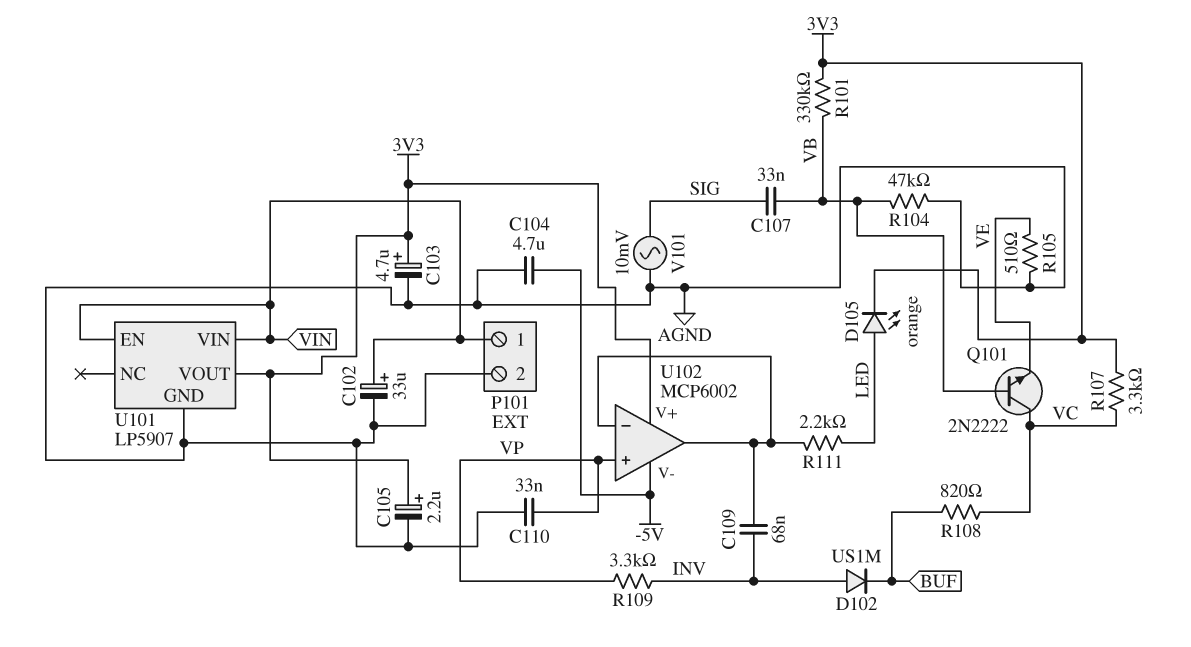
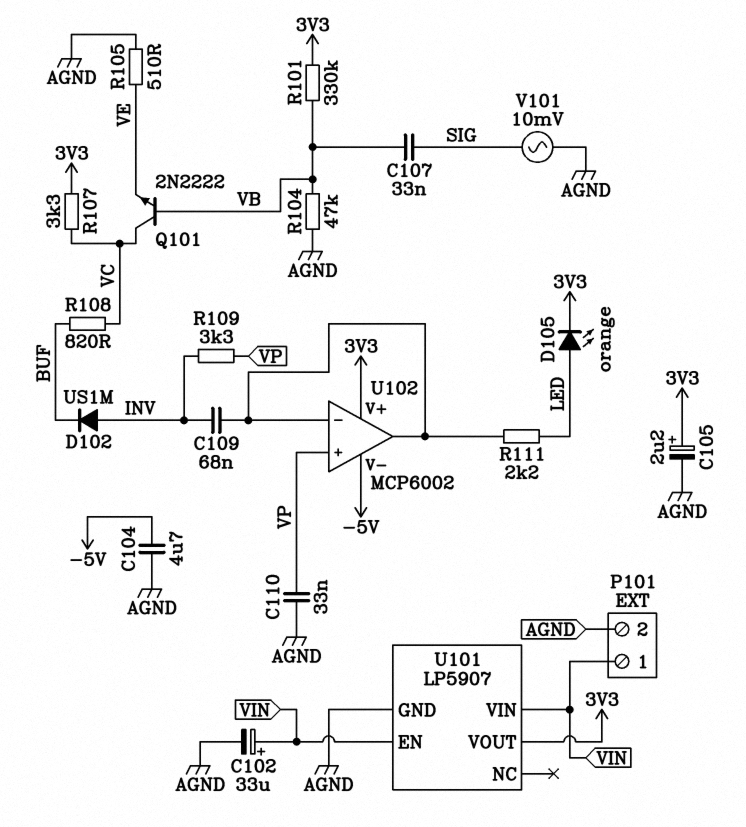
C103: 4.7uF (plus 3V3, minus AGND) -> none

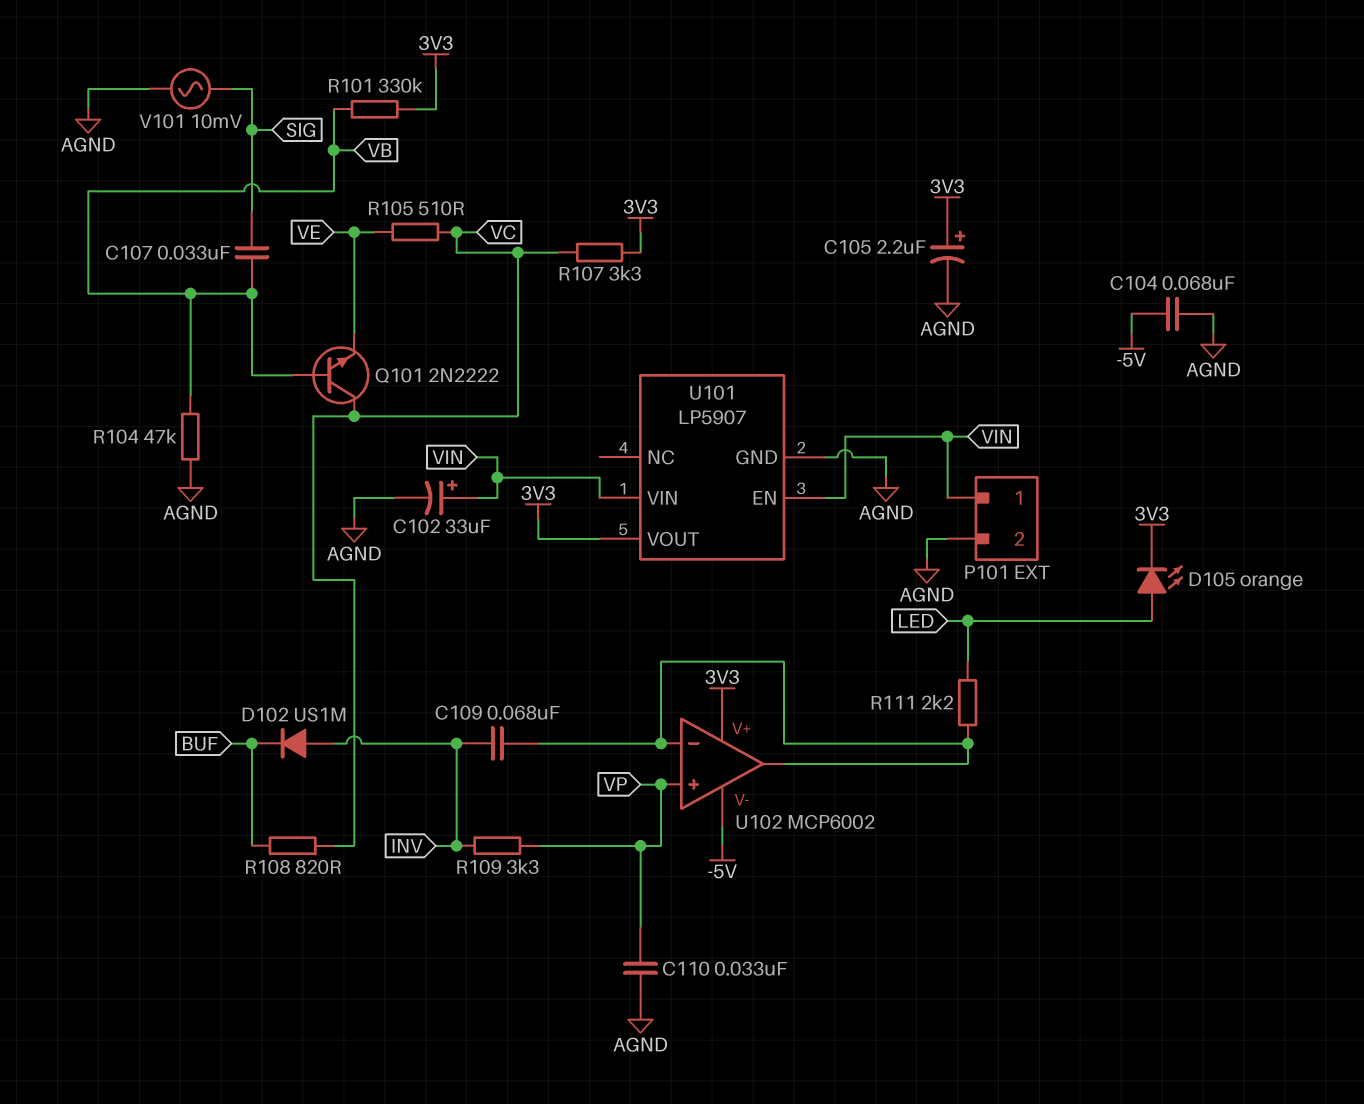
C104: 4.7uF (-5V, AGND) -> 68nF (-5V, AGND)
R105: 510 (AGND, VE) -> 510 (VC, VE)

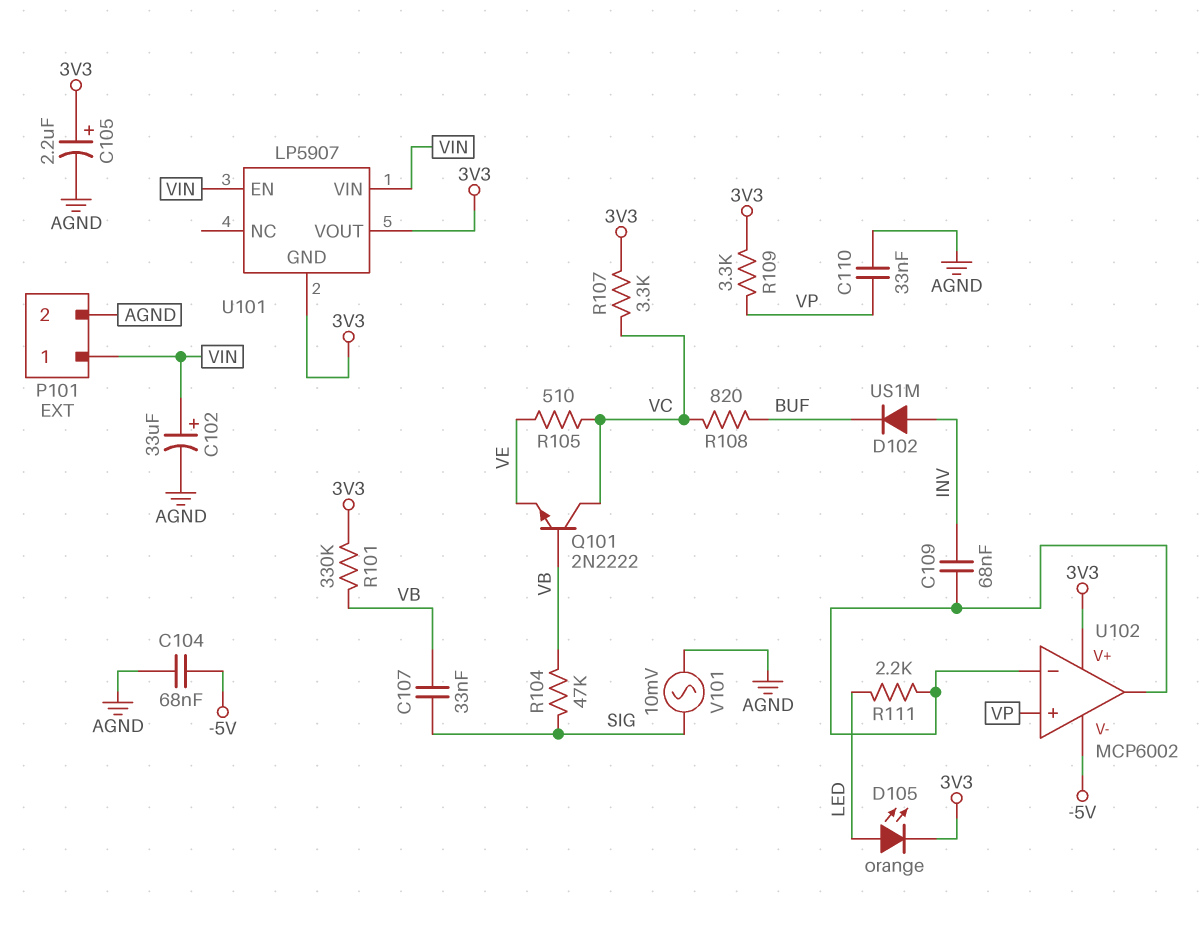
R104: 47k (AGND, VB) -> 47k (SIG, VB)
R109: 3.3k (INV, VP) -> 3.3k (3V3, VP)
U101 pin GND: AGND -> 3V3

